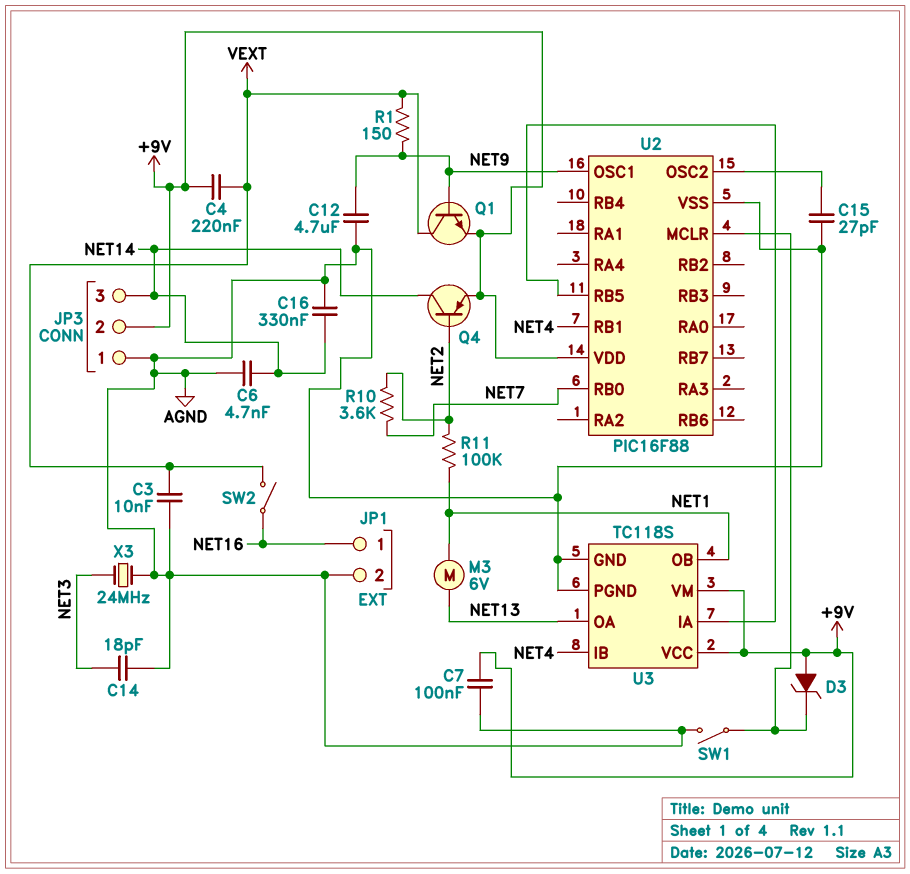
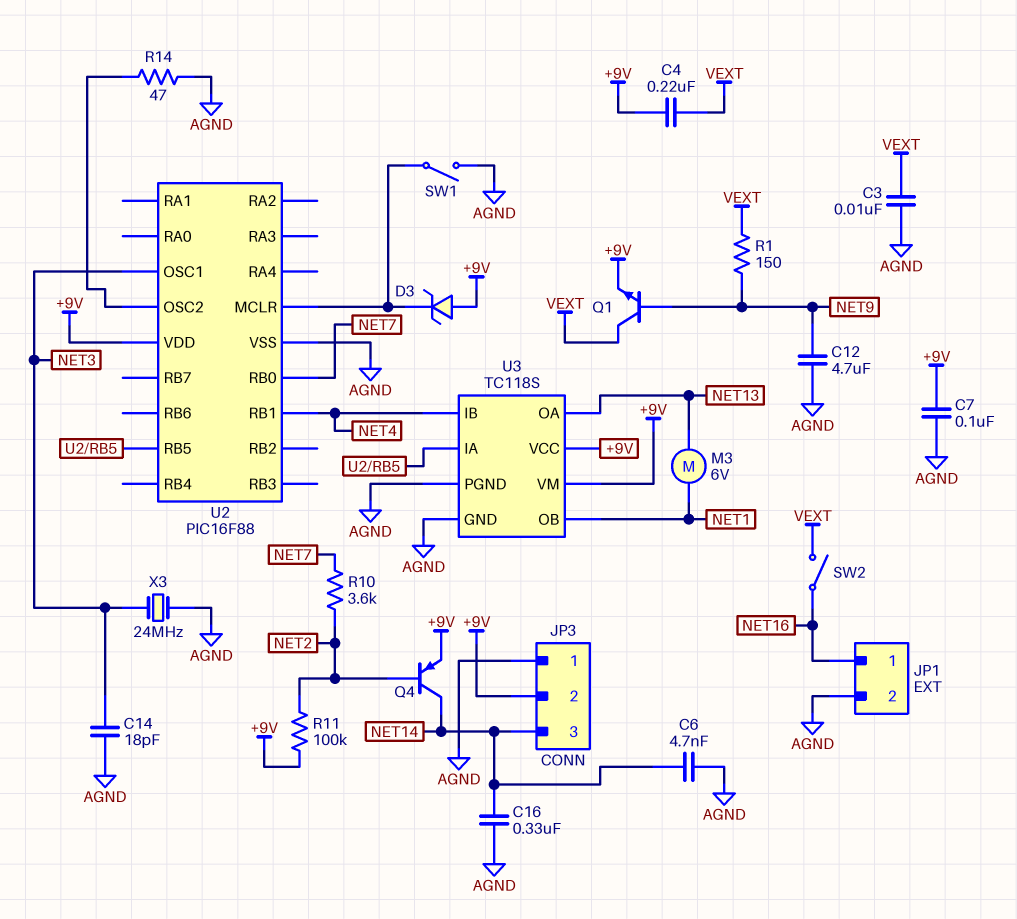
C15: 27pF (AGND, U2/OSC2) -> none
R11: 100k (NET1, NET2) -> 100k (+9V, NET2)
R14: none -> 47 (AGND, U2/OSC2)
U2 pin OSC1: NET9 -> NET3

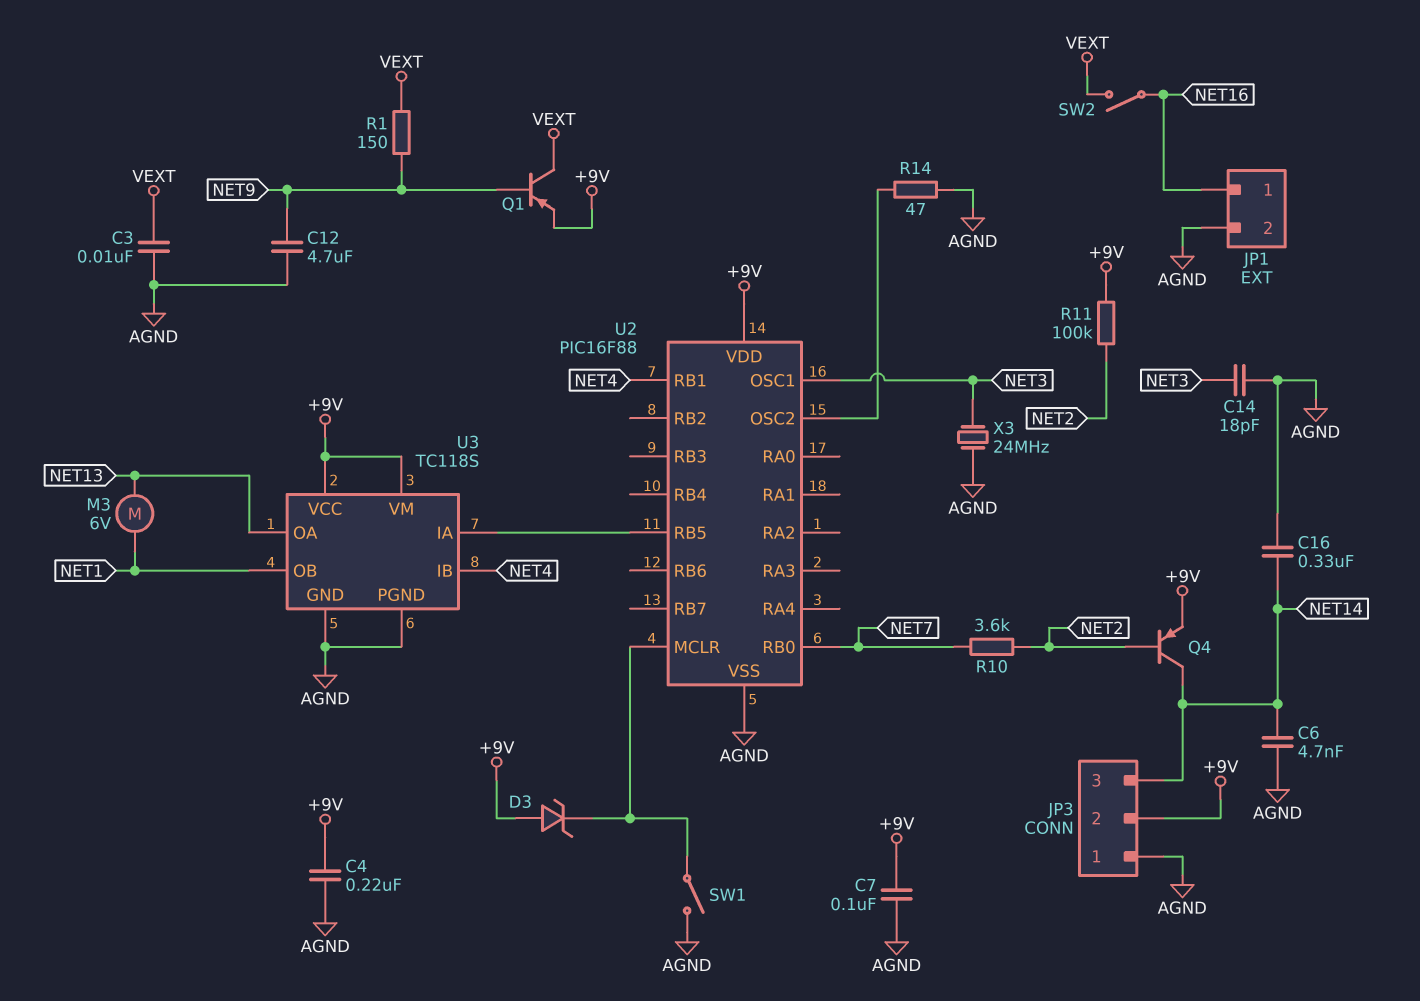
C4: 220nF (+9V, VEXT) -> 220nF (+9V, AGND)
Q1: NPN (B NET9, C VEXT, E +9V) -> PNP (B NET9, C VEXT, E +9V)

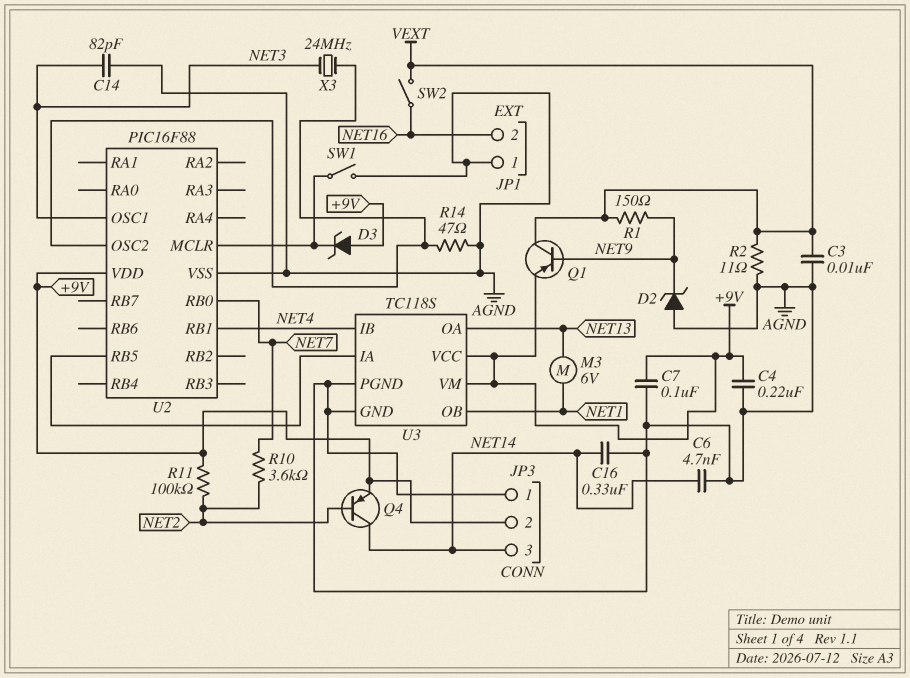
C12: 4.7uF (AGND, NET9) -> none
C14: 18pF (AGND, NET3) -> 82pF (AGND, NET3)
D2: none -> zener (A AGND, K NET9)
JP1 pin 1: NET16 -> AGND
JP1 pin 2: AGND -> NET16
R2: none -> 11 (AGND, VEXT)
X3: 24MHz (AGND, NET3) -> 24MHz (NET3, U2/OSC2)

